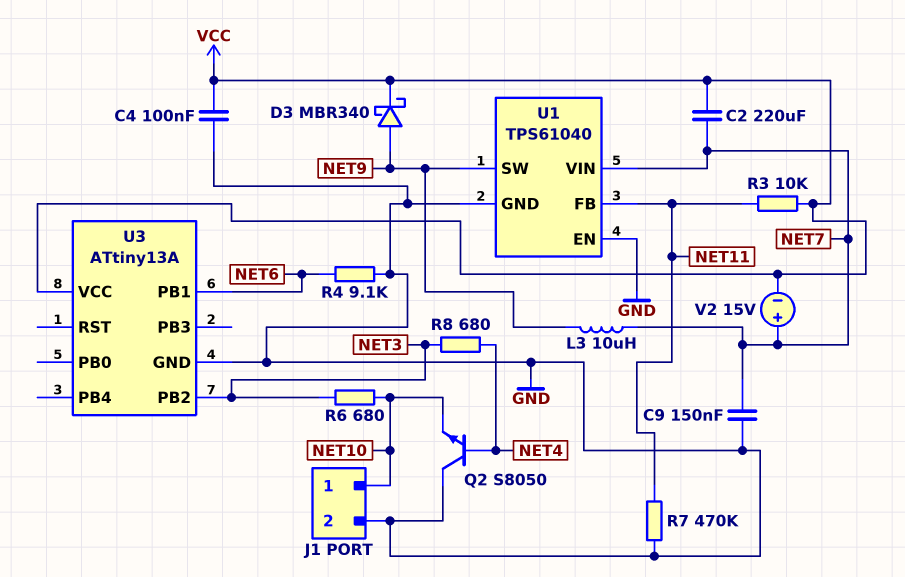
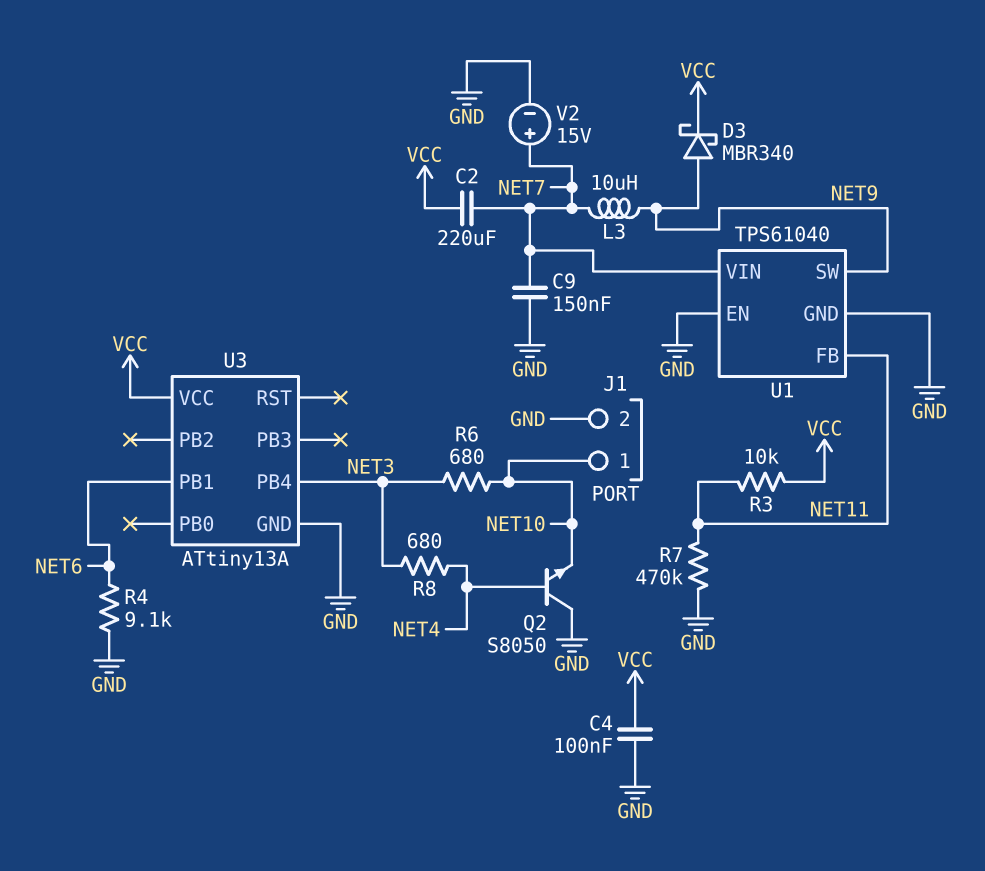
U3 pin PB2: NET3 -> none
U3 pin PB4: none -> NET3
V2: 15V (plus NET7, minus VCC) -> 15V (plus NET7, minus GND)

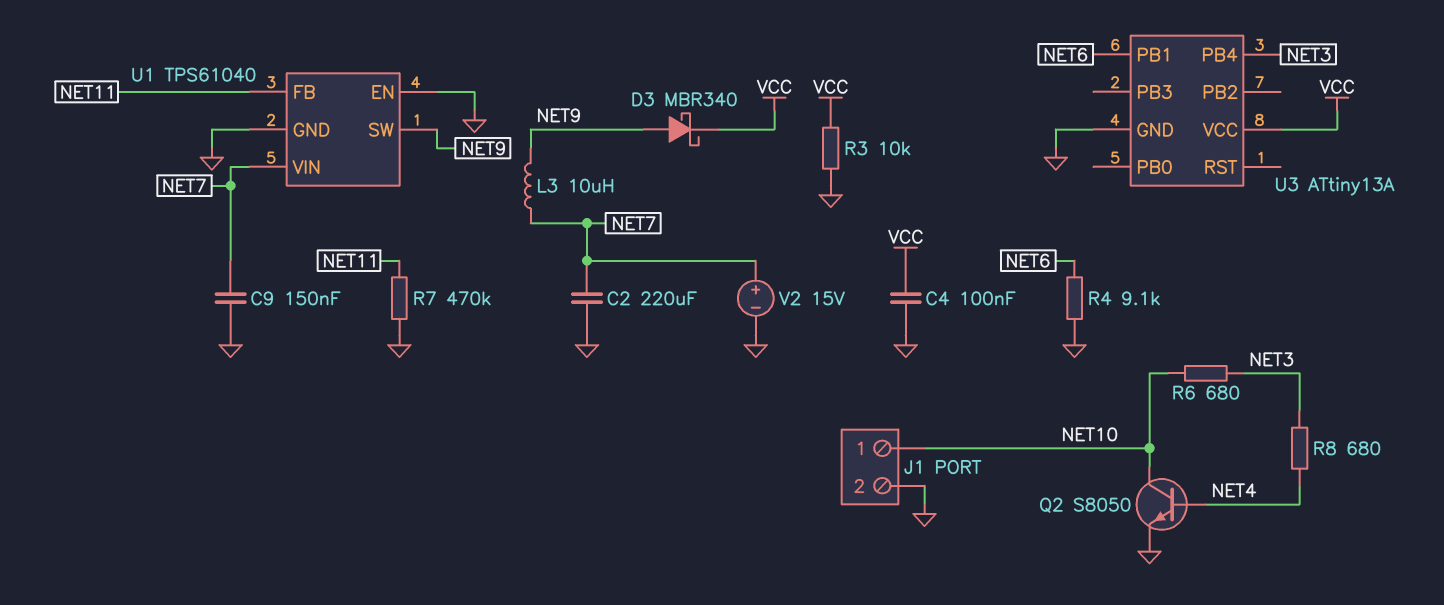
C2: 220uF (NET7, VCC) -> 220uF (GND, NET7)
Q2: NPN S8050 (B NET4, C GND, E NET10) -> NPN S8050 (B NET4, C NET10, E GND)
R3: 10k (NET11, VCC) -> 10k (GND, VCC)

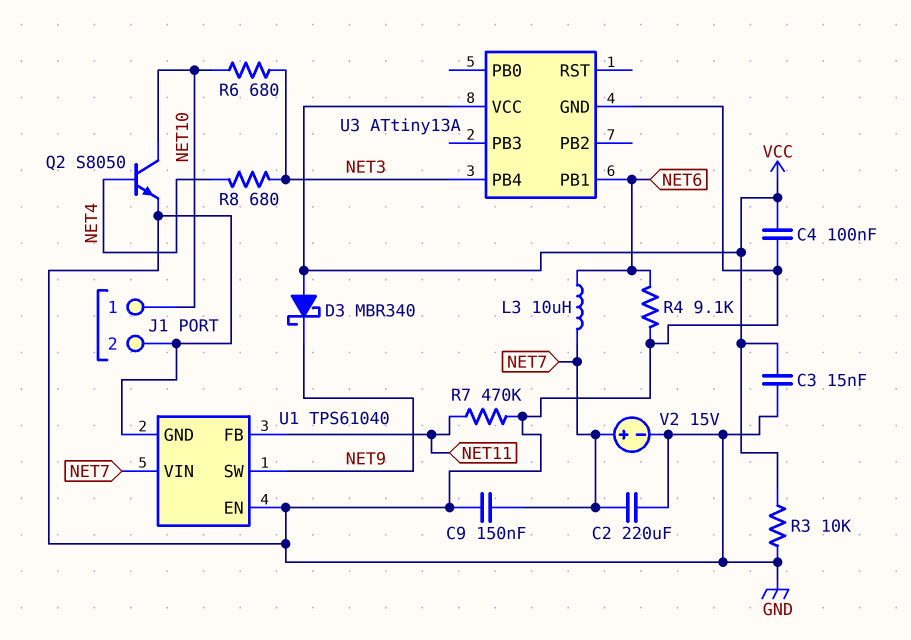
C3: none -> 15nF (GND, VCC)
D3: schottky MBR340 (A NET9, K VCC) -> schottky MBR340 (A VCC, K NET9)
L3: 10uH (NET7, NET9) -> 10uH (NET6, NET7)

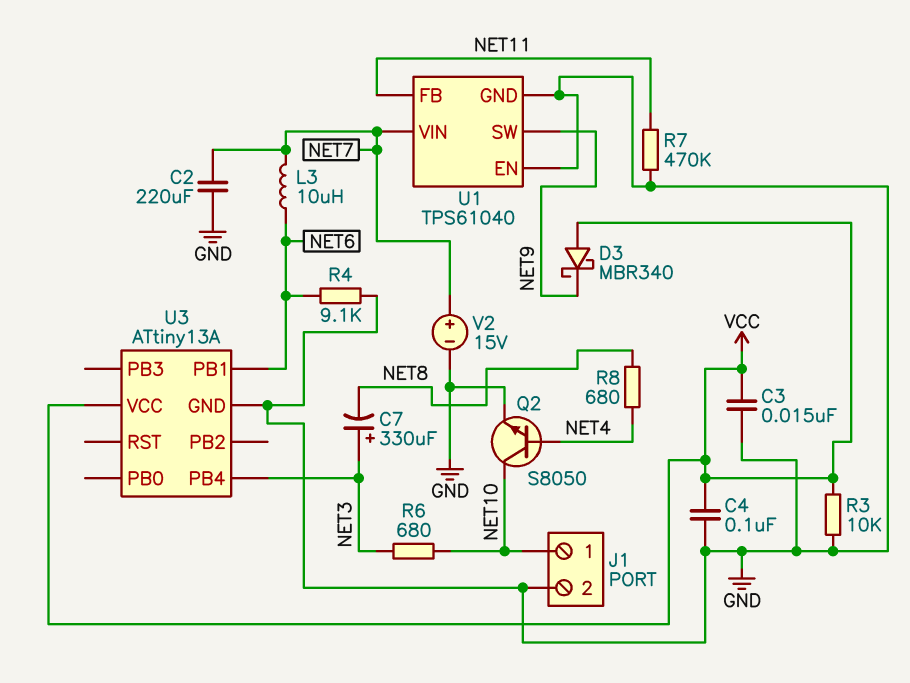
C7: none -> 330uF (plus NET3, minus NET8)
C9: 150nF (GND, NET7) -> none
R8: 680 (NET3, NET4) -> 680 (NET4, NET8)

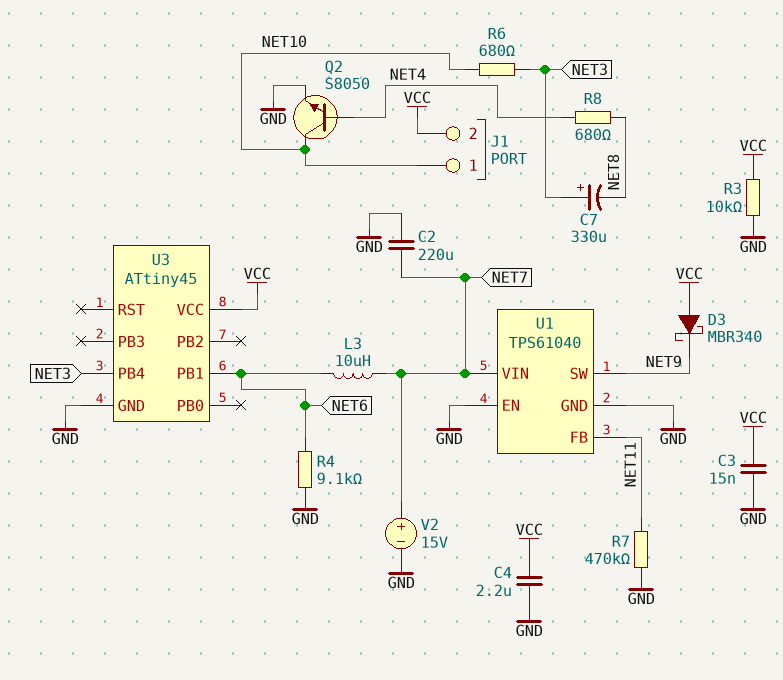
C4: 100nF (GND, VCC) -> 2.2uF (GND, VCC)
J1 pin 2: GND -> VCC
U3: ATtiny13A -> ATtiny45

